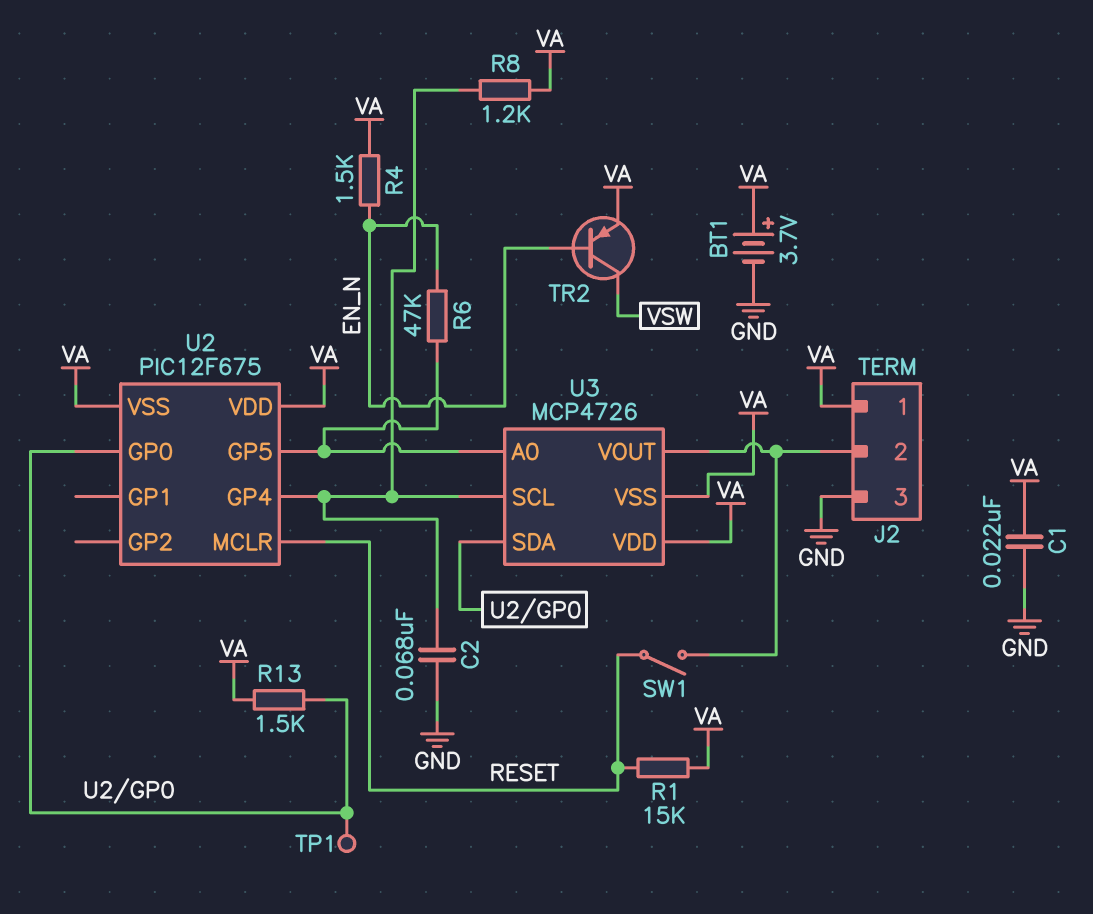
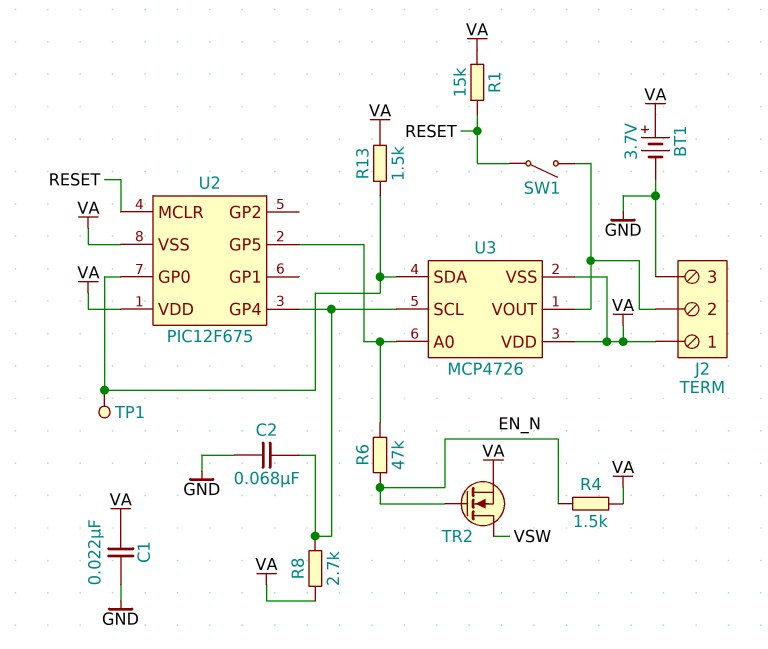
R8: 1.2k (U2/GP4, VA) -> 2.7k (U2/GP4, VA)
TR2: PNP (B EN_N, C VSW, E VA) -> NMOS (G EN_N, D VSW, S VA)

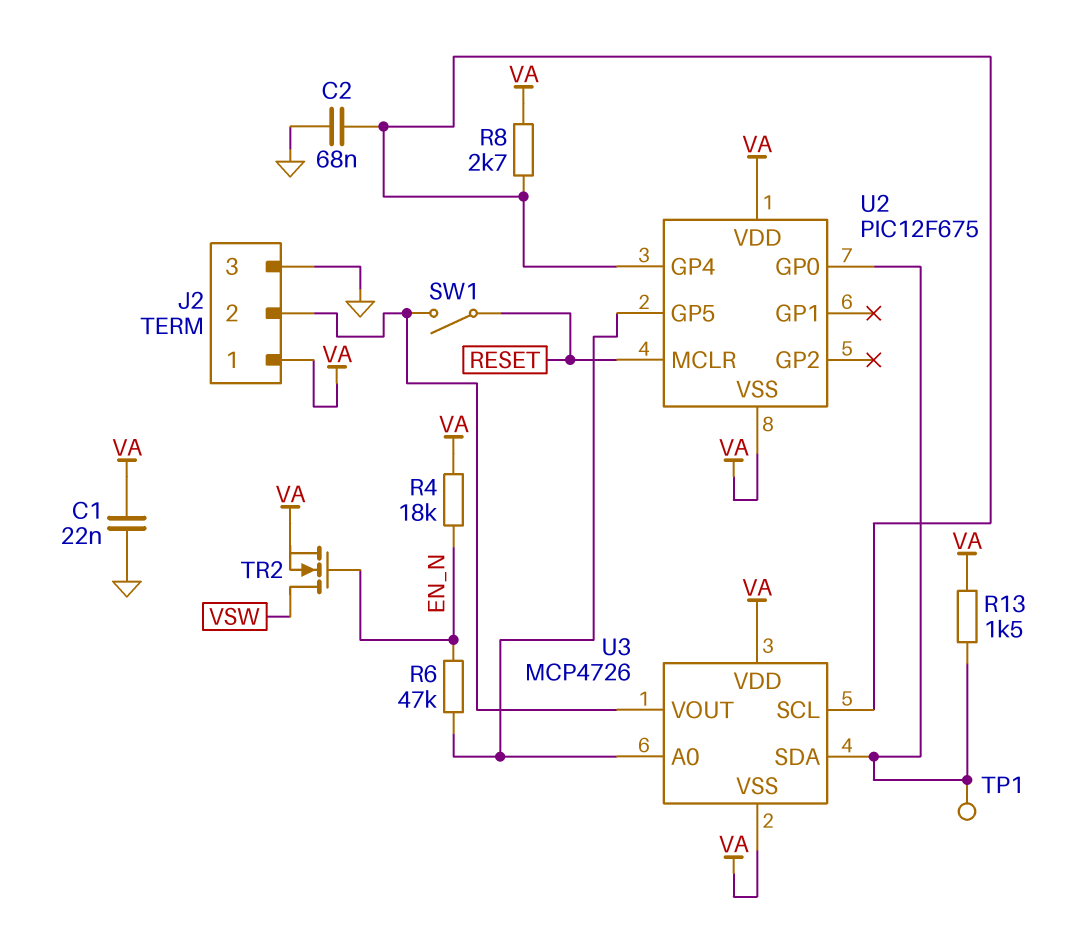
BT1: 3.7V (plus VA, minus GND) -> none
R1: 15k (RESET, VA) -> none
R4: 1.5k (EN_N, VA) -> 18k (EN_N, VA)

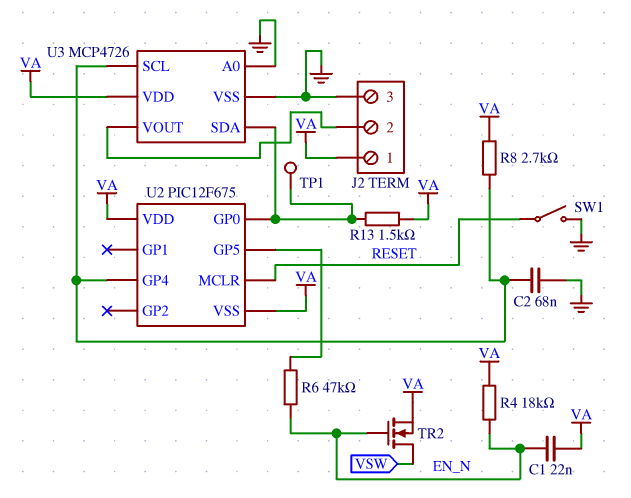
C1: 22nF (GND, VA) -> 22nF (EN_N, VA)
SW1: switch (J2/2, RESET) -> switch (GND, RESET)
U3 pin A0: U2/GP5 -> GND
U3 pin VSS: VA -> GND

